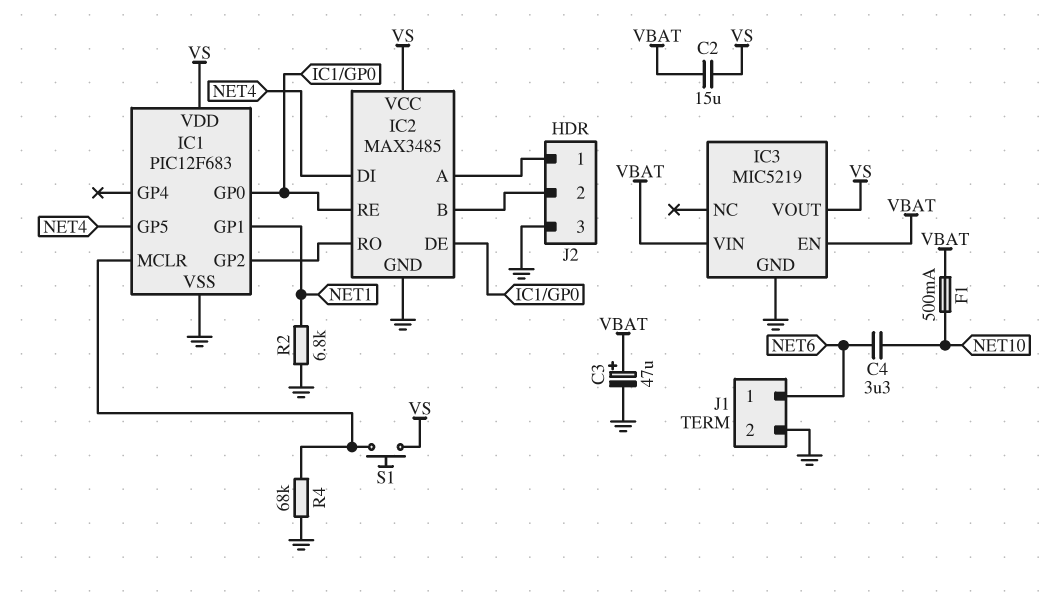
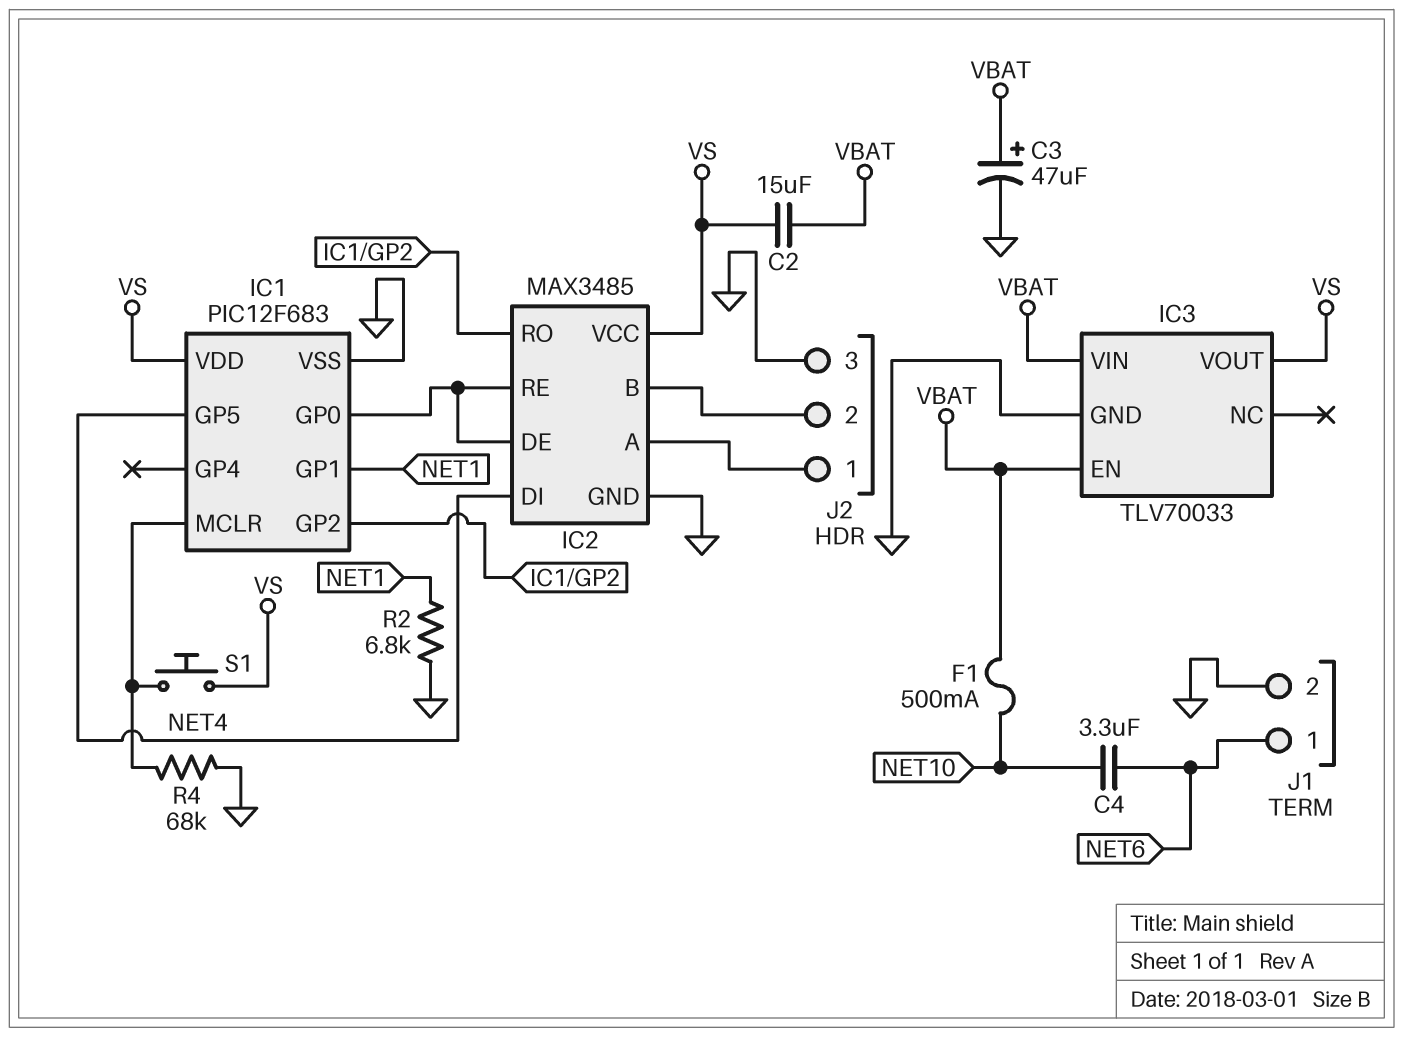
IC3: MIC5219 -> TLV70033

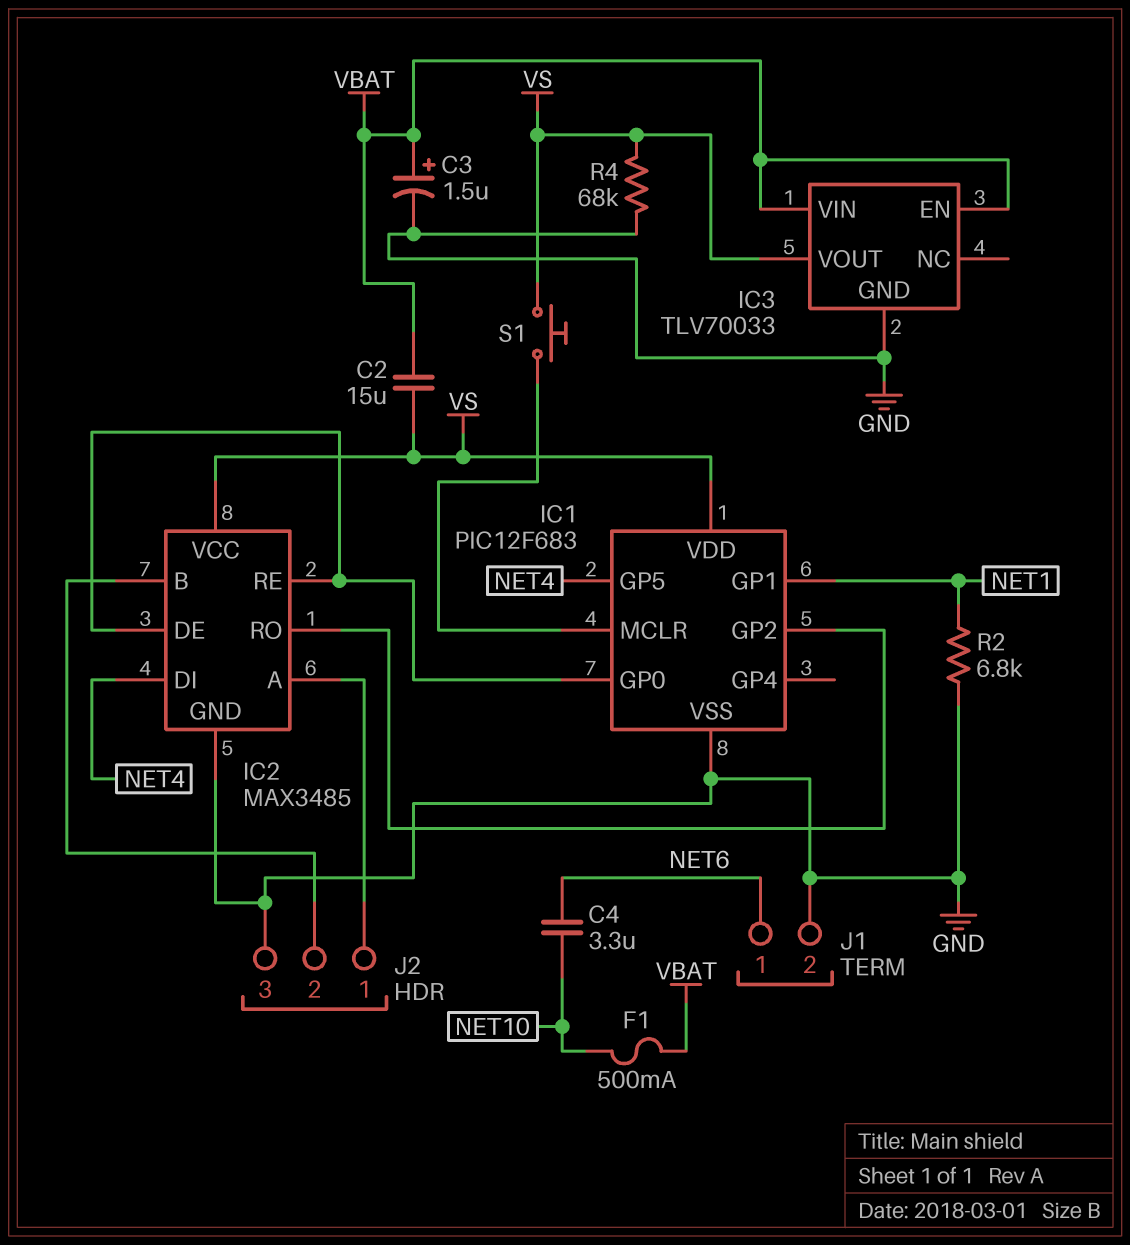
C3: 47uF (plus VBAT, minus GND) -> 1.5uF (plus VBAT, minus GND)
R4: 68k (GND, IC1/MCLR) -> 68k (GND, VS)

